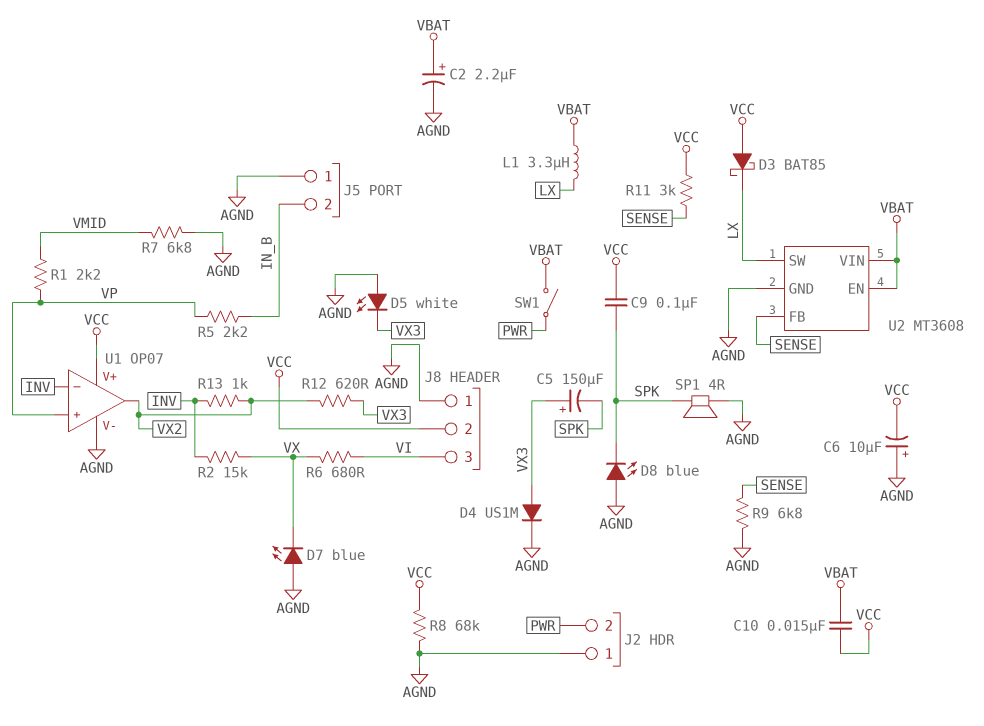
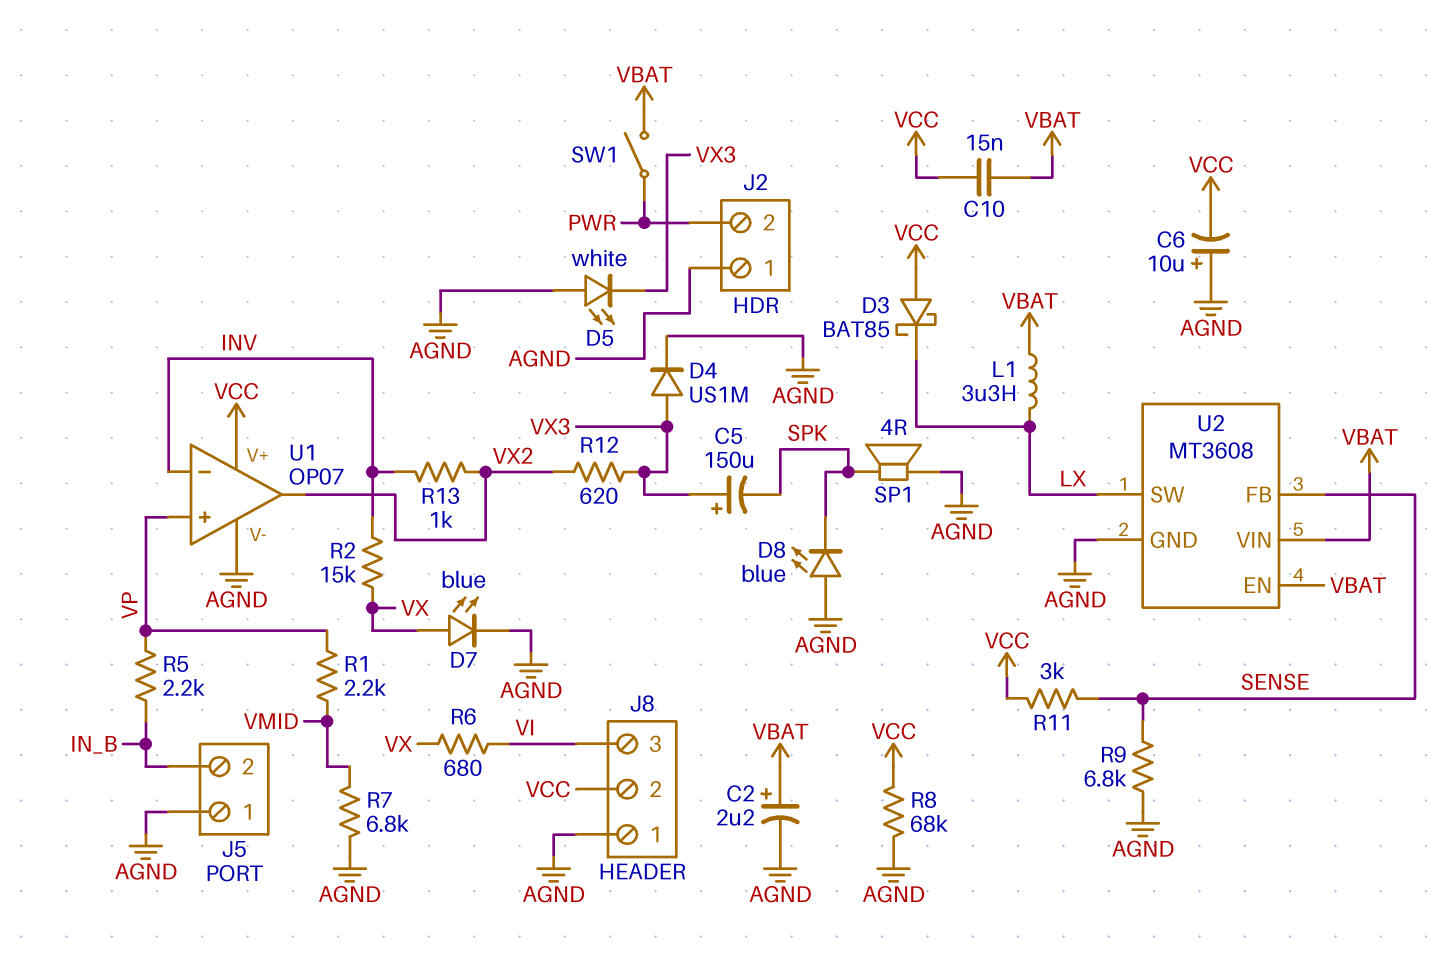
C9: 100nF (SPK, VCC) -> none
D7: LED blue (A AGND, K VX) -> LED blue (A VX, K AGND)

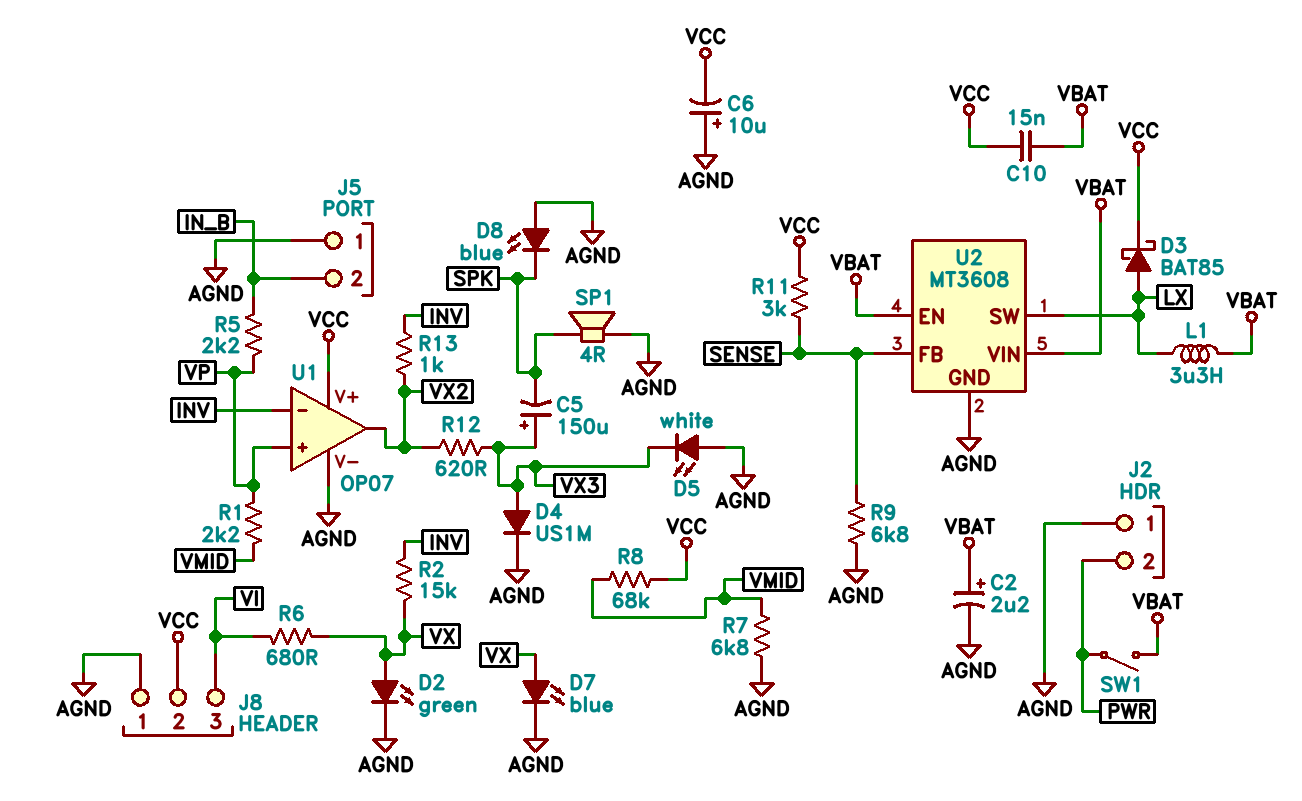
D2: none -> LED green (A VX, K AGND)
D3: schottky BAT85 (A VCC, K LX) -> schottky BAT85 (A LX, K VCC)
R8: 68k (AGND, VCC) -> 68k (VCC, VMID)

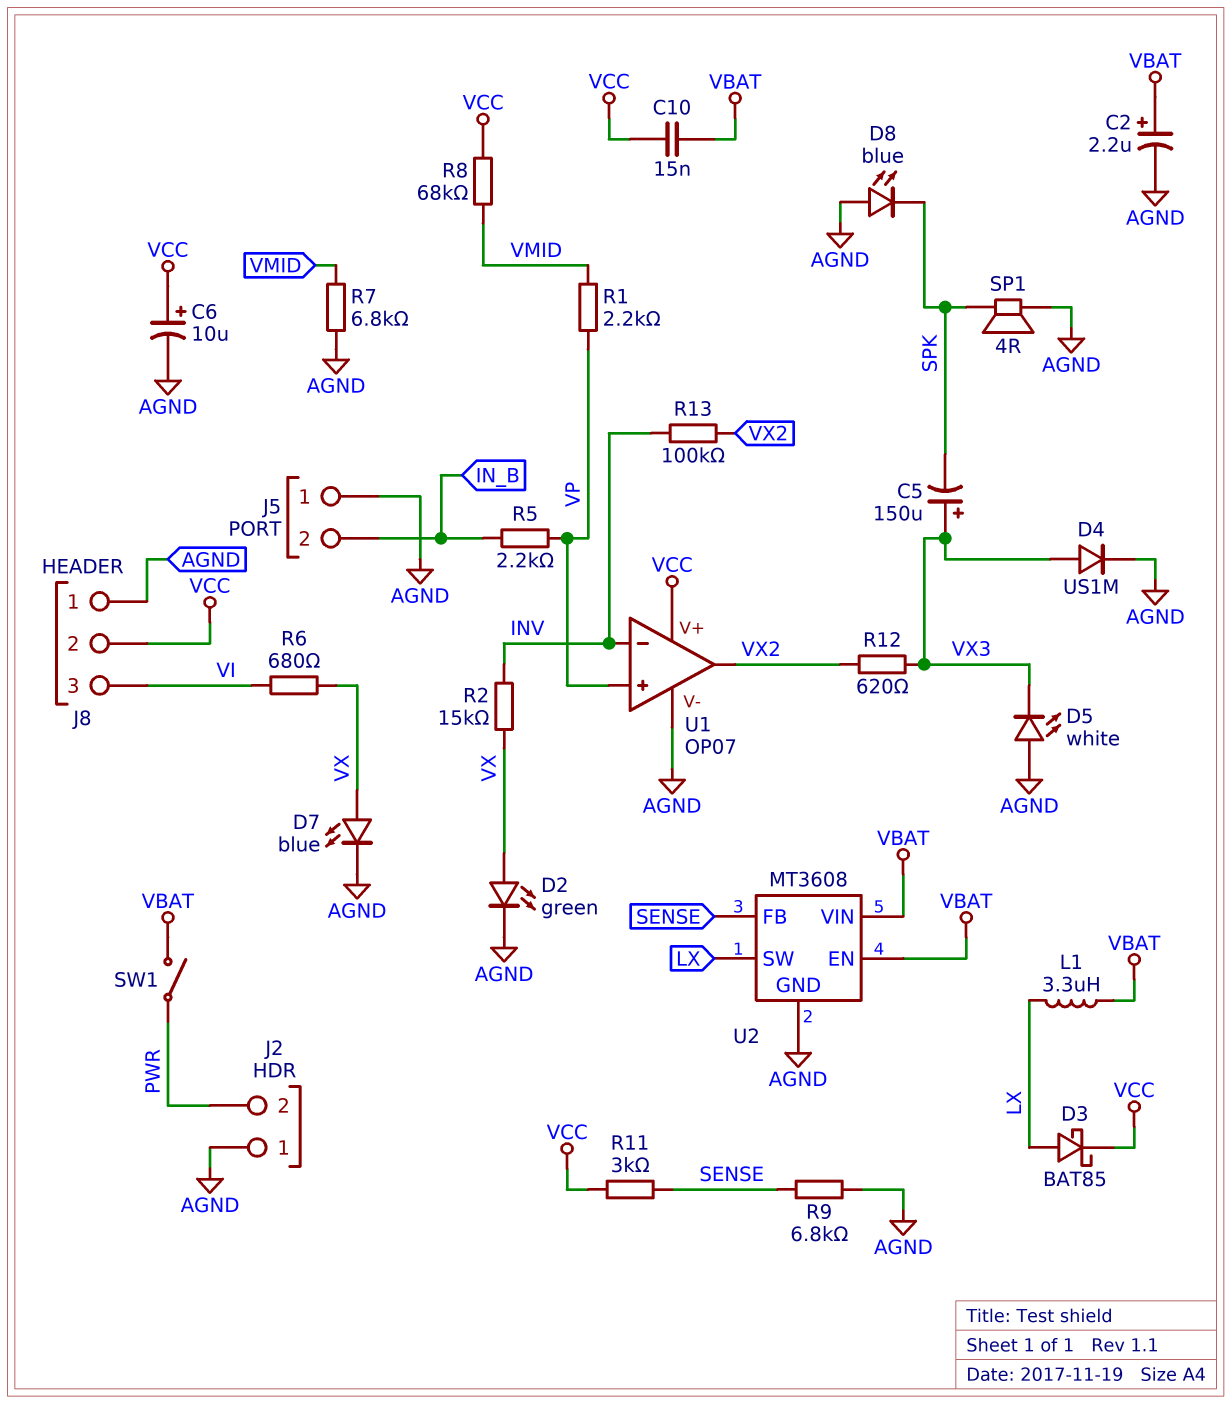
C6: 10uF (plus AGND, minus VCC) -> 10uF (plus VCC, minus AGND)
R13: 1k (INV, VX2) -> 100k (INV, VX2)

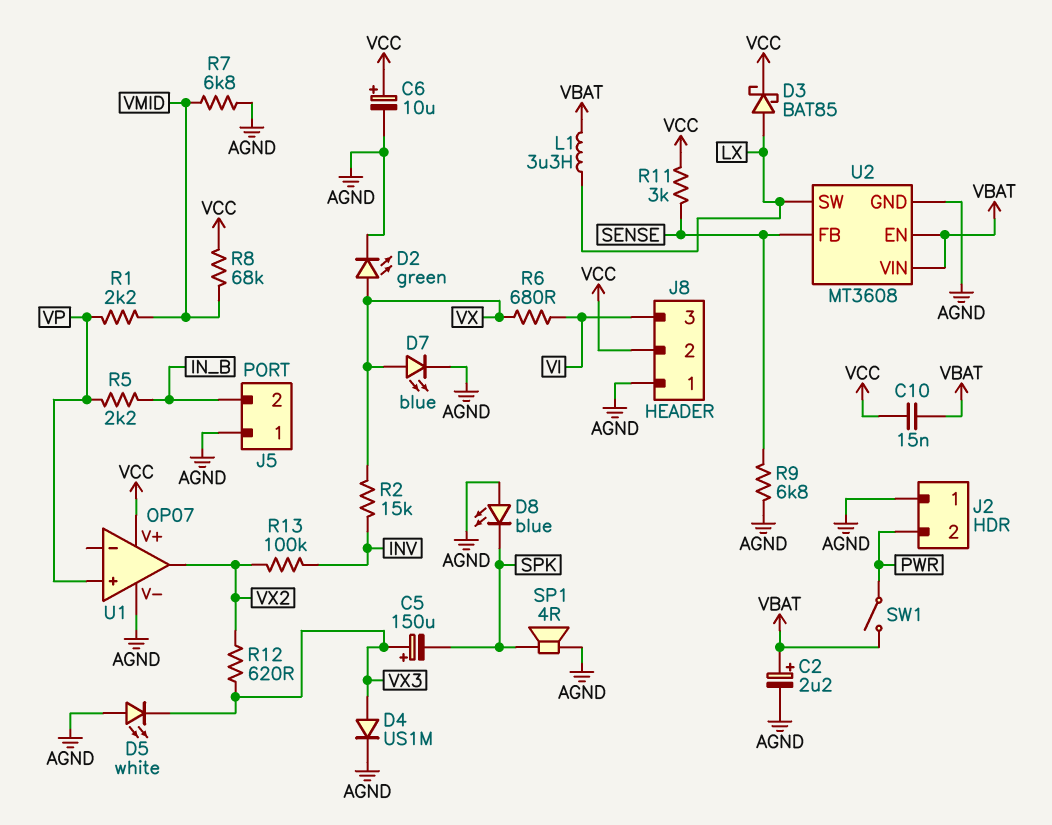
U1 pin in-: INV -> none

